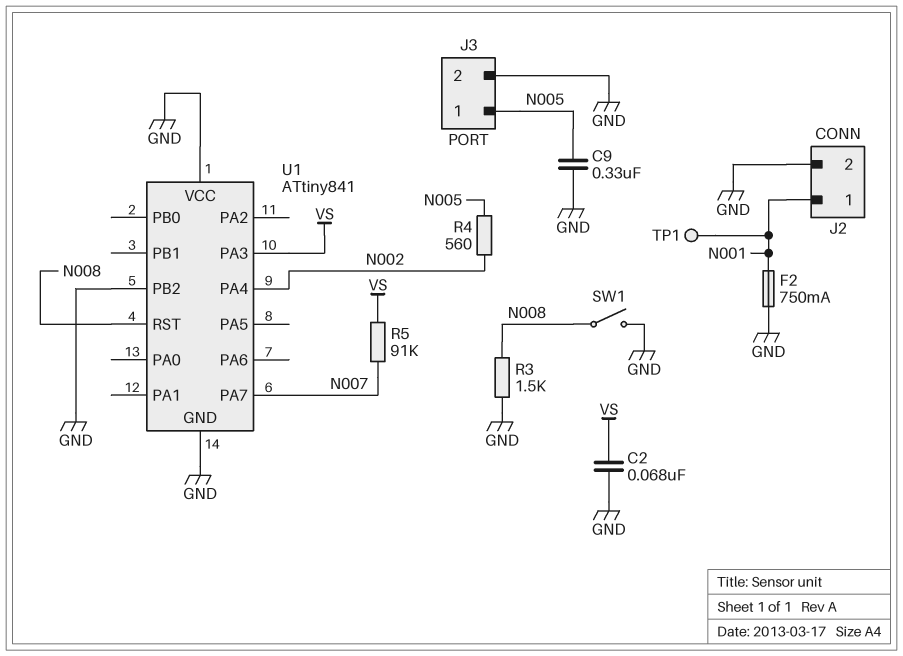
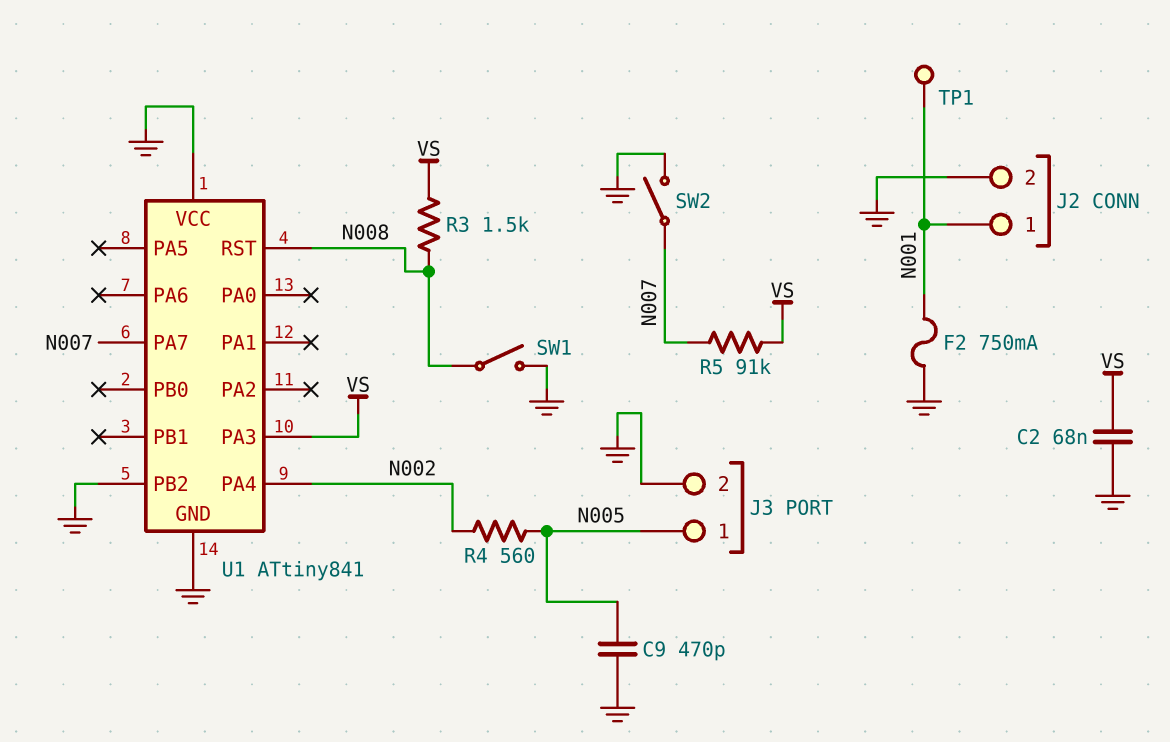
C9: 330nF (GND, N005) -> 470pF (GND, N005)
R3: 1.5k (GND, N008) -> 1.5k (N008, VS)
SW2: none -> switch (GND, N007)

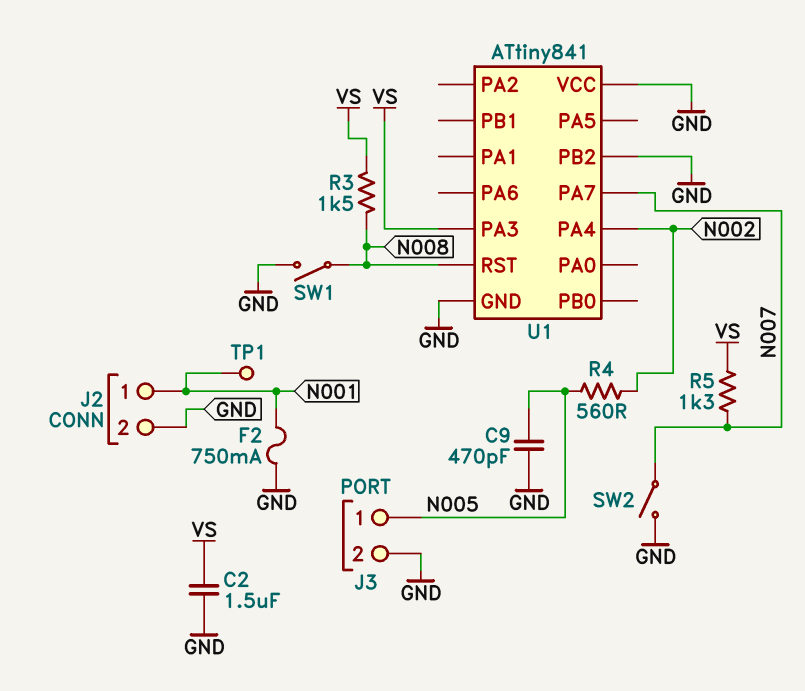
C2: 68nF (GND, VS) -> 1.5uF (GND, VS)
R5: 91k (N007, VS) -> 1.3k (N007, VS)

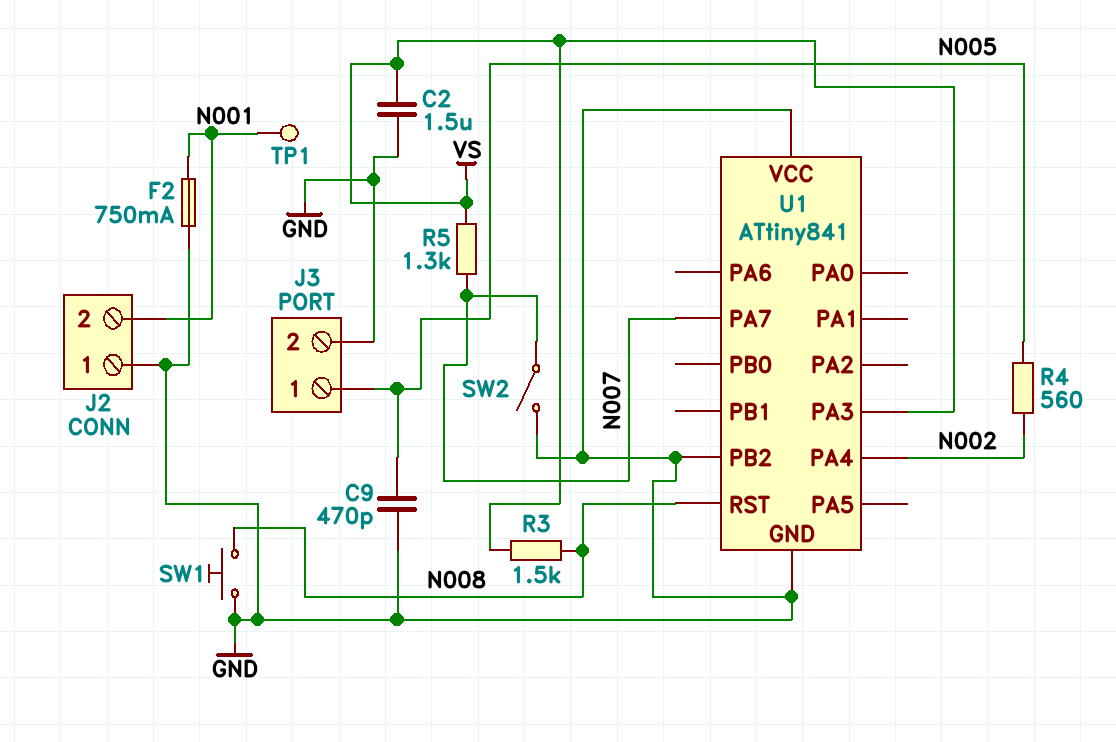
J2 pin 1: N001 -> GND
J2 pin 2: GND -> N001
SW1: switch (GND, N008) -> button (GND, N008)

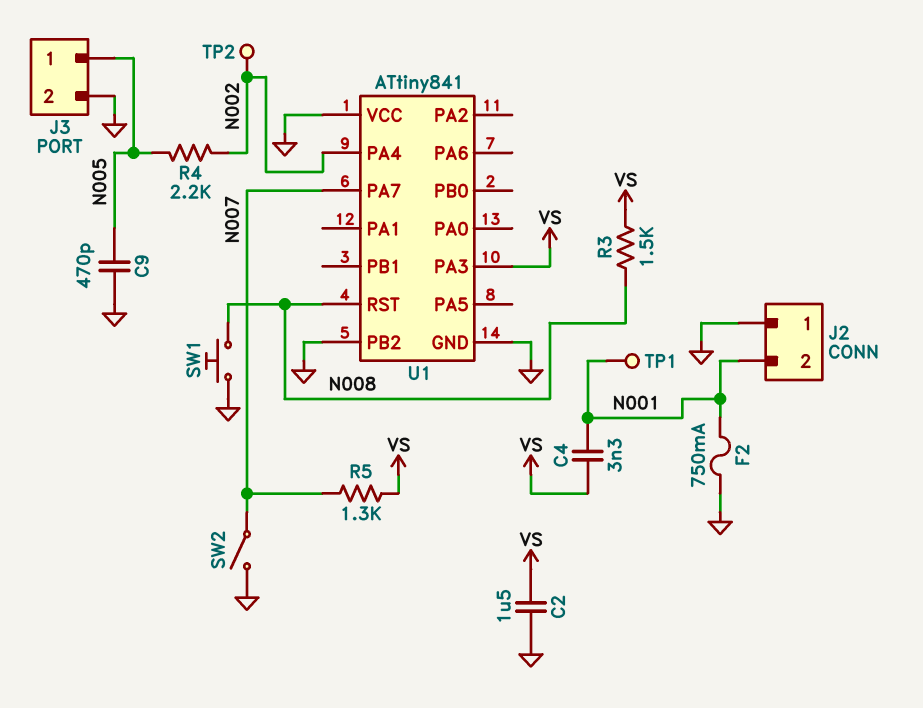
C4: none -> 3.3nF (N001, VS)
R4: 560 (N002, N005) -> 2.2k (N002, N005)
TP2: none -> test point (N002)

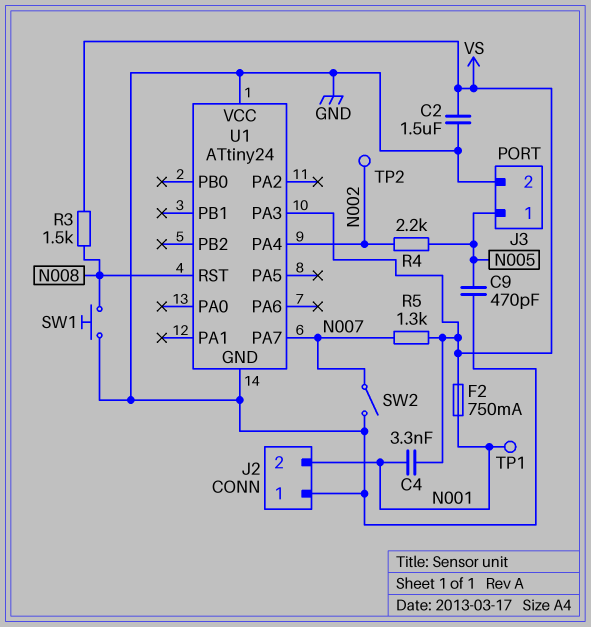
F2: 750mA (GND, N001) -> 750mA (N001, VS)
U1: ATtiny841 -> ATtiny24
U1 pin PB2: GND -> none

